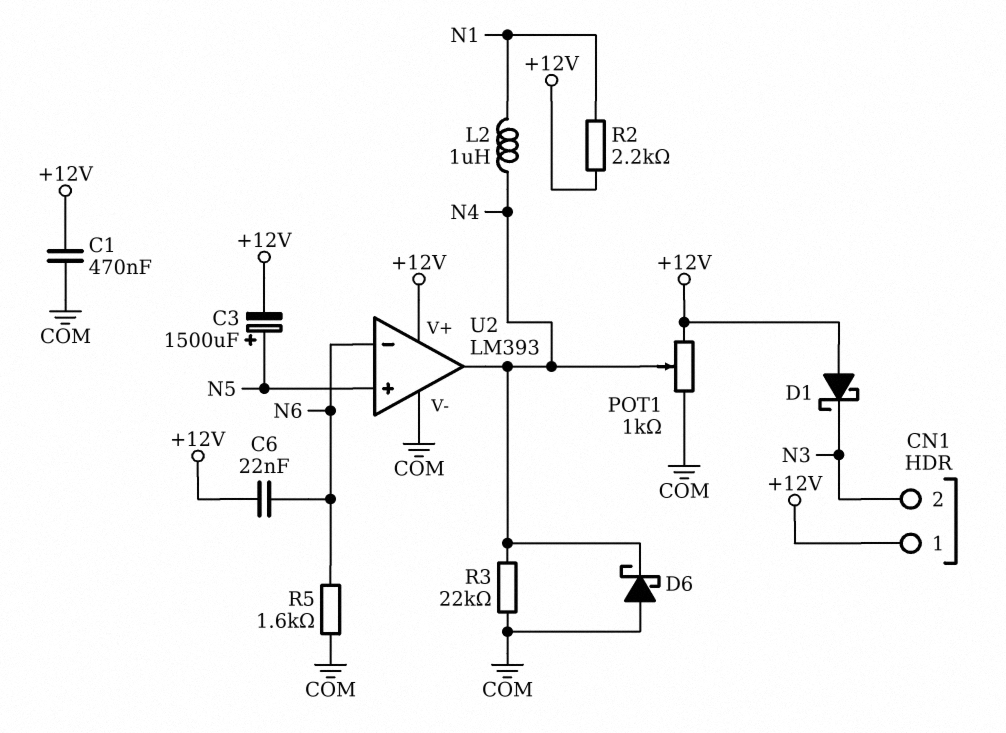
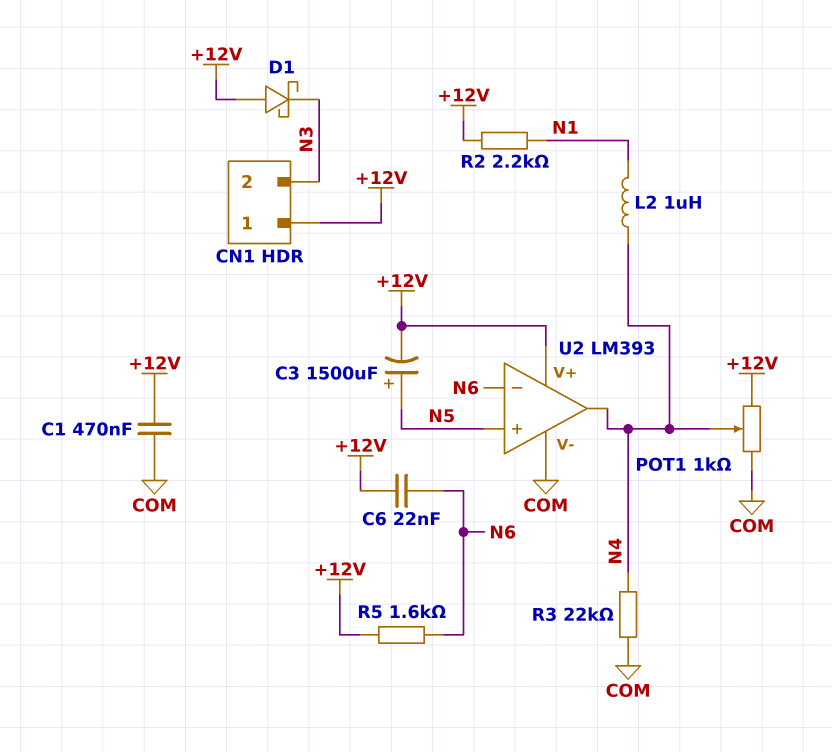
D6: schottky (A COM, K N4) -> none
R5: 1.6k (COM, N6) -> 1.6k (+12V, N6)

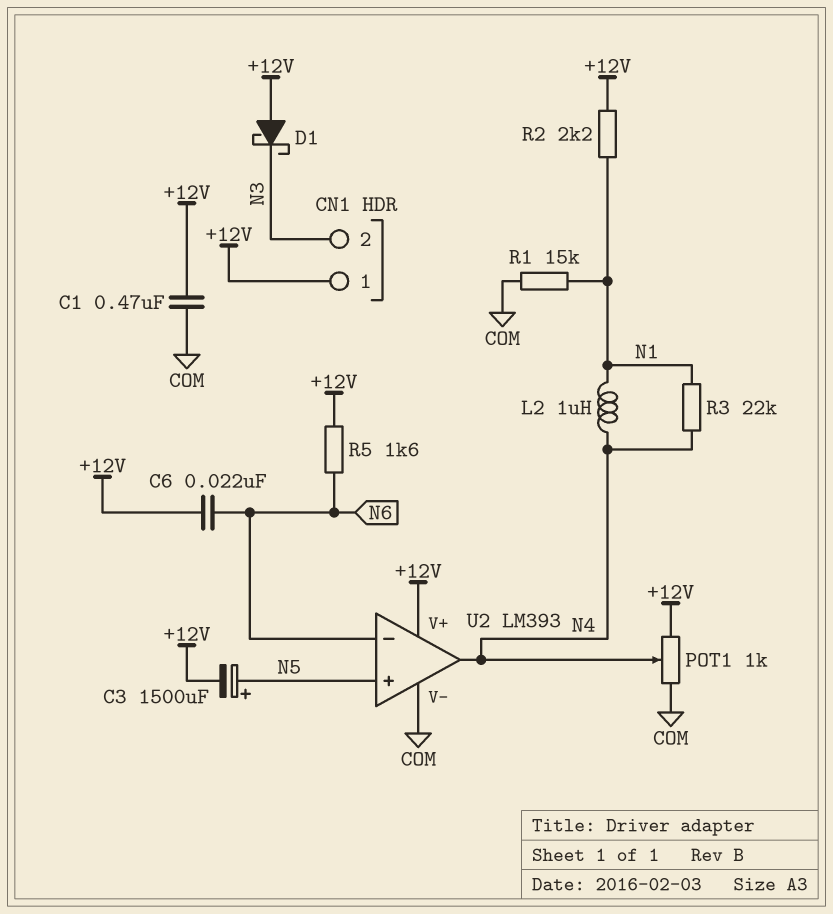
R1: none -> 15k (COM, N1)
R3: 22k (COM, N4) -> 22k (N1, N4)

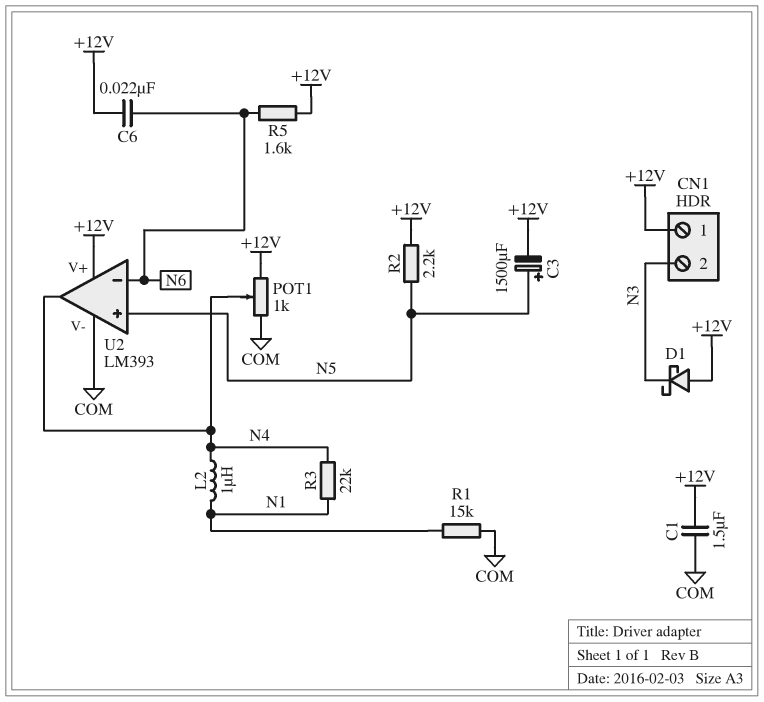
C1: 470nF (+12V, COM) -> 1.5uF (+12V, COM)
R2: 2.2k (+12V, N1) -> 2.2k (+12V, N5)

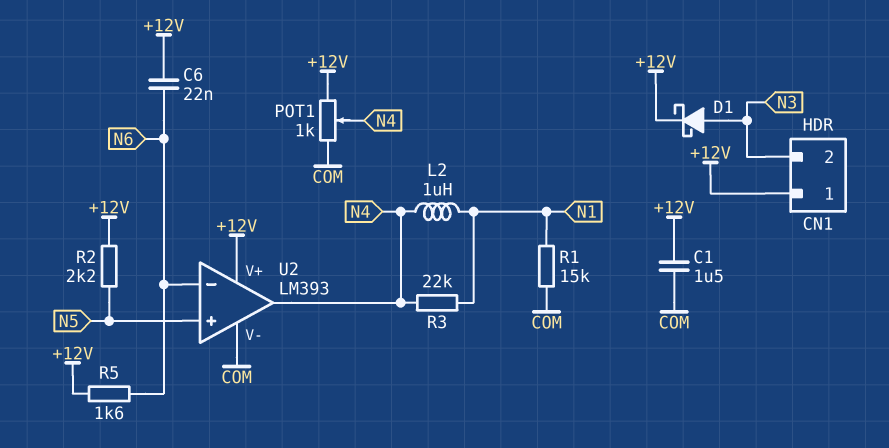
C3: 1500uF (plus N5, minus +12V) -> none
D1: schottky (A +12V, K N3) -> schottky (A N3, K +12V)

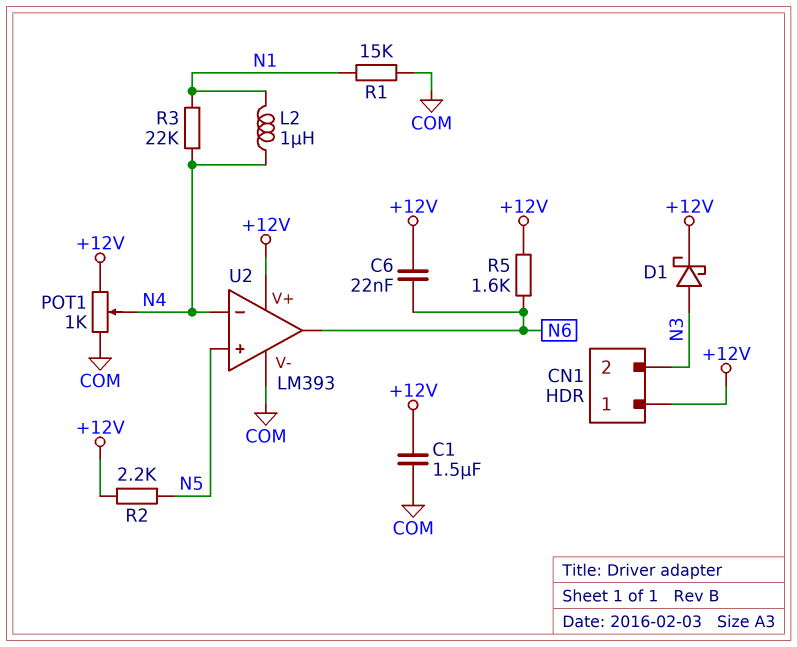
U2 pin in-: N6 -> N4
U2 pin out: N4 -> N6

